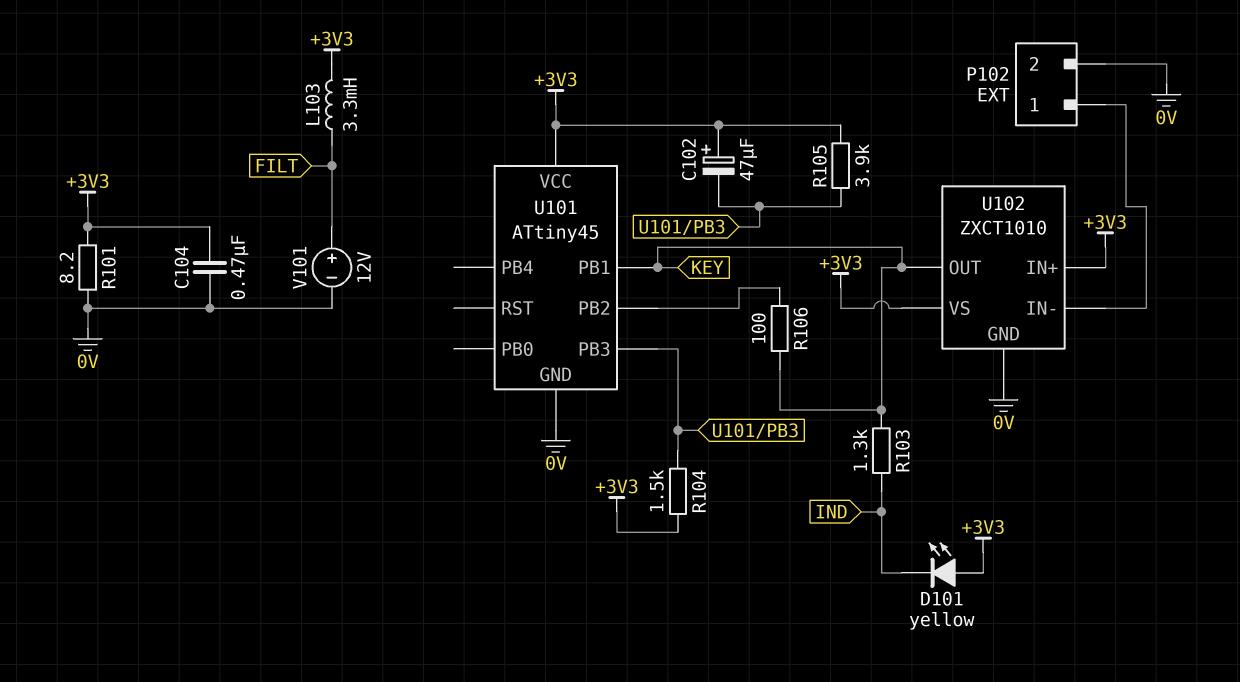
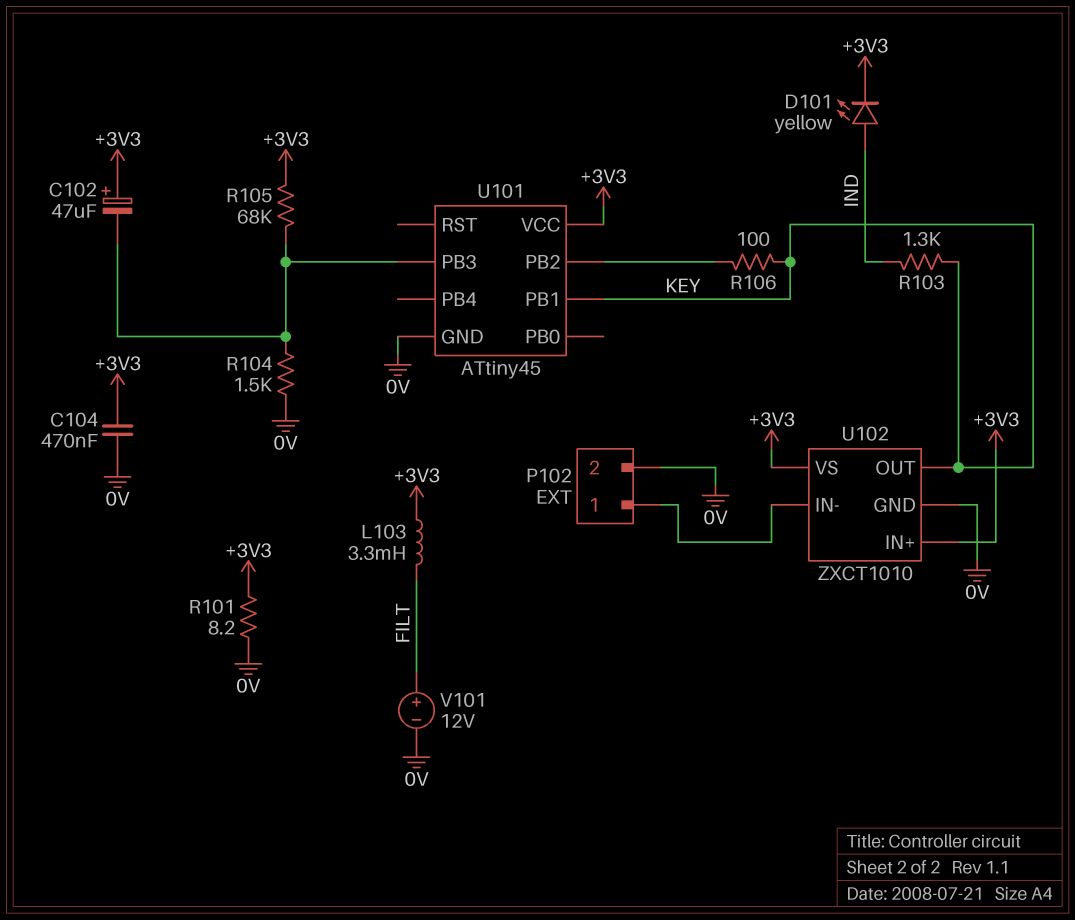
D101: LED yellow (A +3V3, K IND) -> LED yellow (A IND, K +3V3)
R104: 1.5k (+3V3, U101/PB3) -> 1.5k (0V, U101/PB3)
R105: 3.9k (+3V3, U101/PB3) -> 68k (+3V3, U101/PB3)

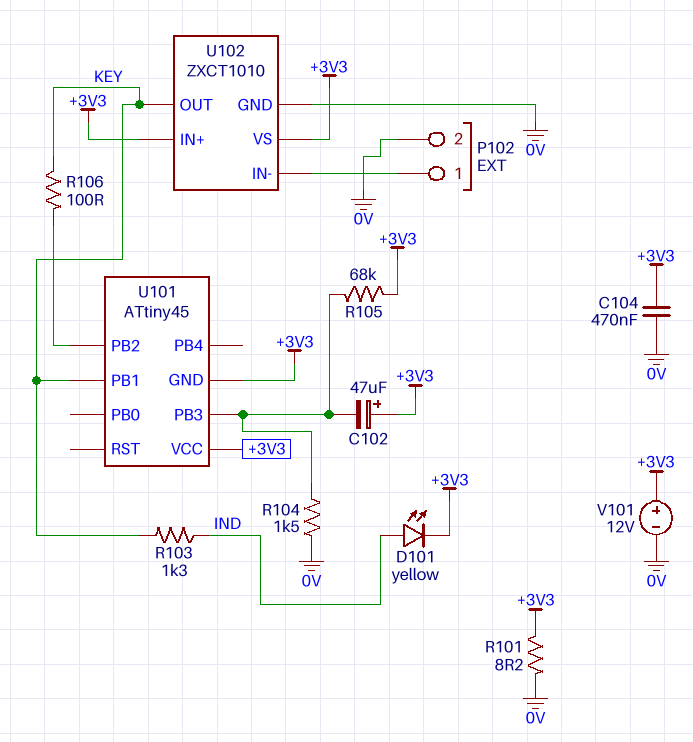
L103: 3.3mH (+3V3, FILT) -> none
U101 pin GND: 0V -> +3V3
V101: 12V (plus FILT, minus 0V) -> 12V (plus +3V3, minus 0V)

